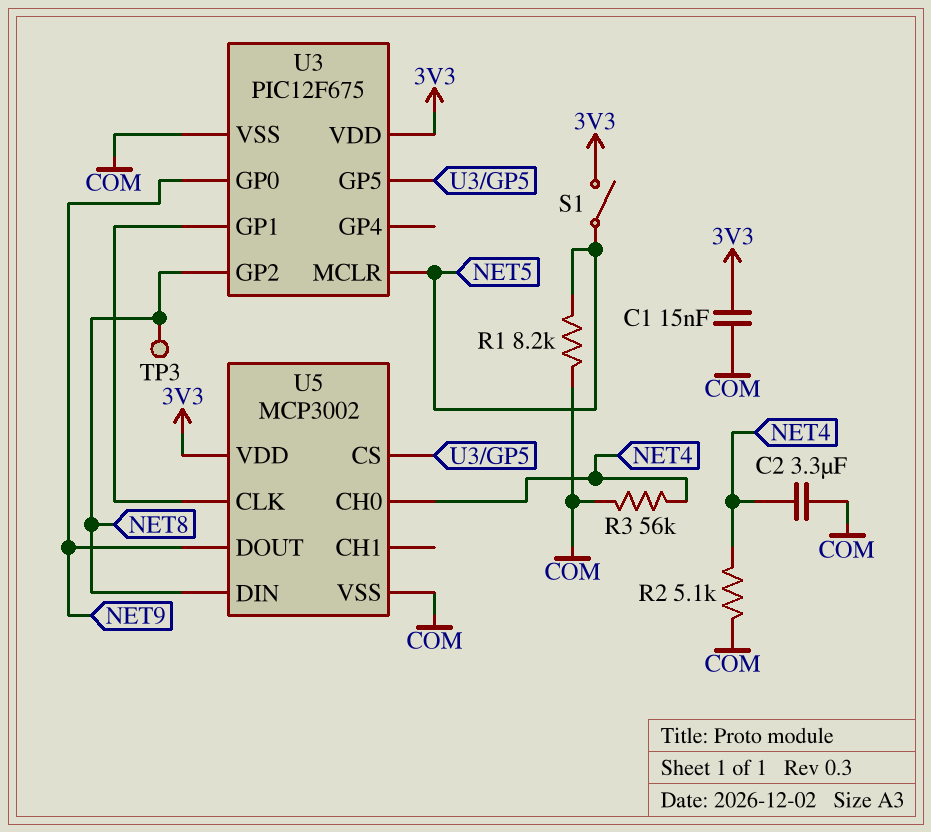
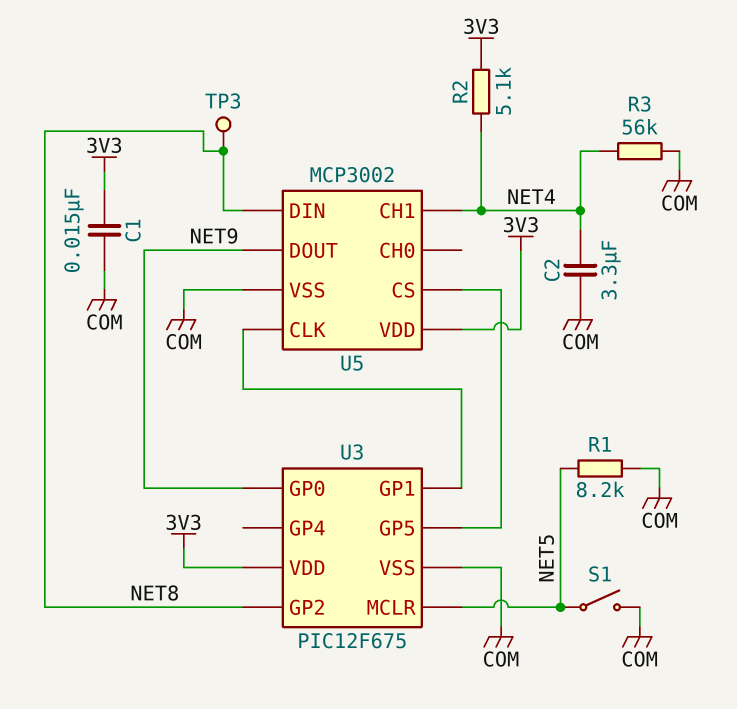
R2: 5.1k (COM, NET4) -> 5.1k (3V3, NET4)
S1: switch (3V3, NET5) -> switch (COM, NET5)
U5 pin CH0: NET4 -> none
U5 pin CH1: none -> NET4

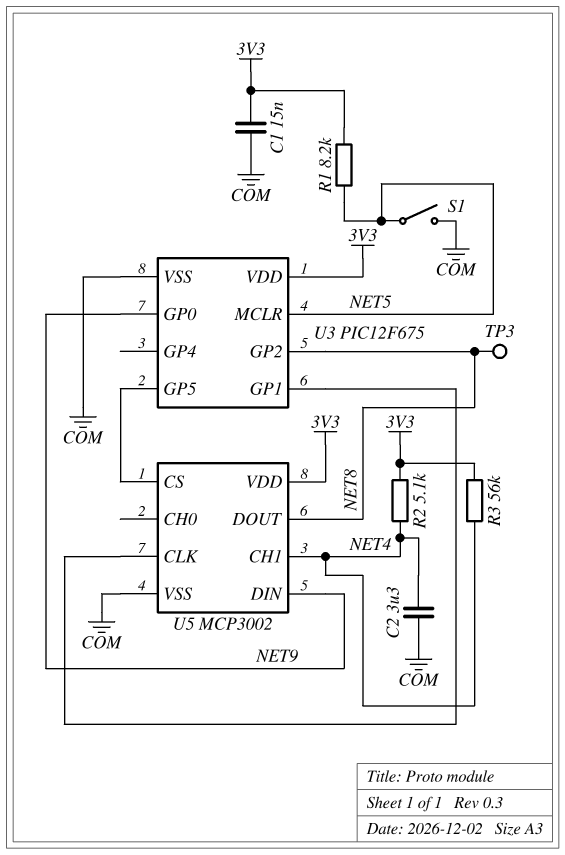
R1: 8.2k (COM, NET5) -> 8.2k (3V3, NET5)
R3: 56k (COM, NET4) -> 56k (3V3, NET4)
U5 pin DIN: NET8 -> NET9
U5 pin DOUT: NET9 -> NET8

